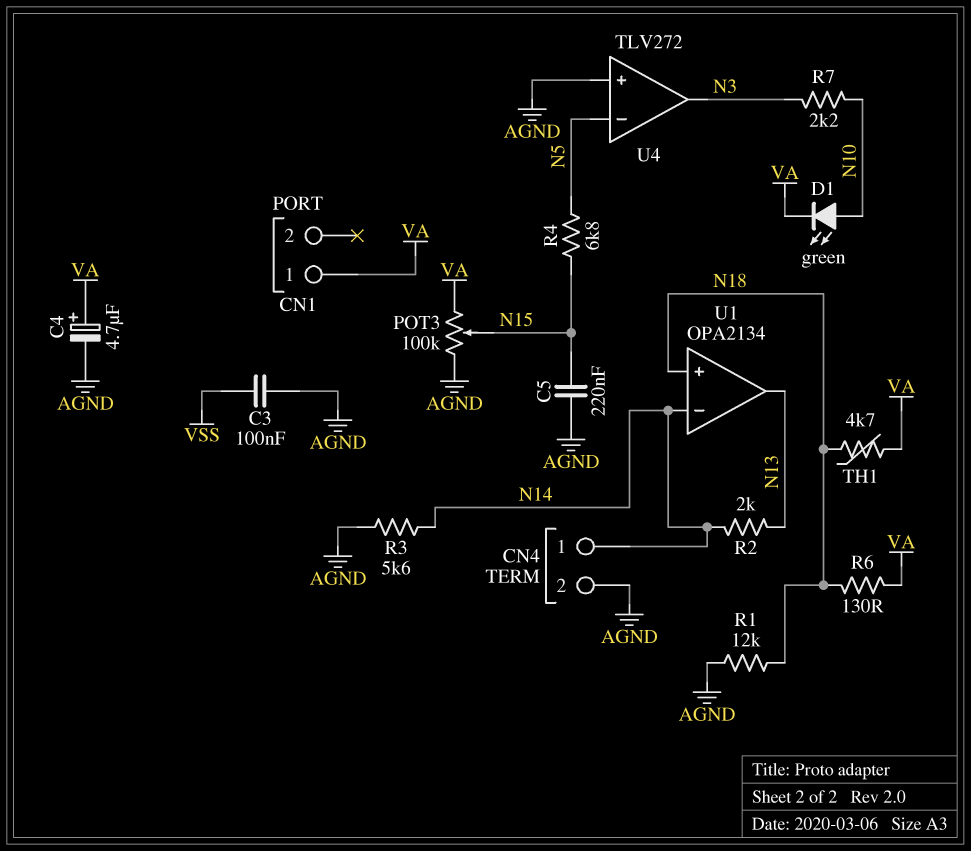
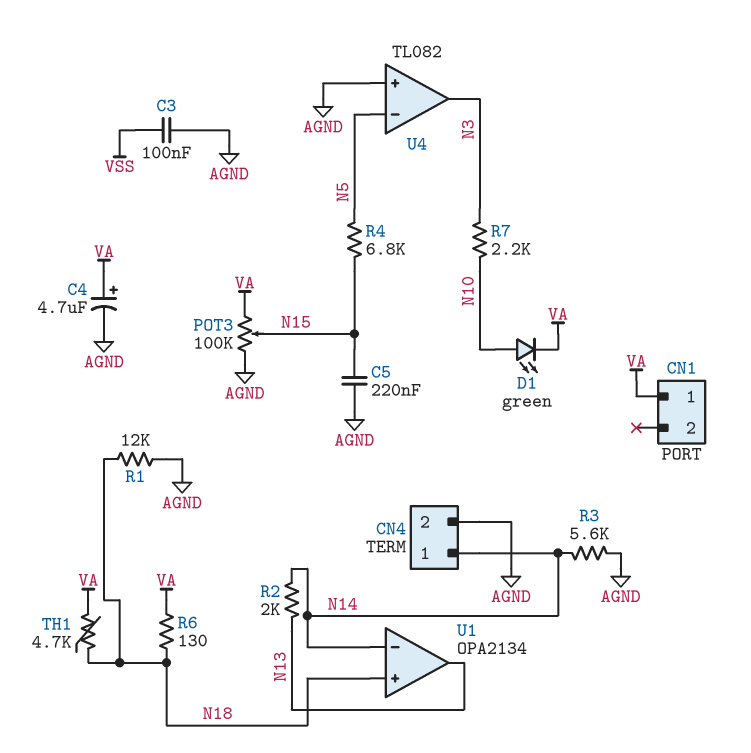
U4: TLV272 -> TL082

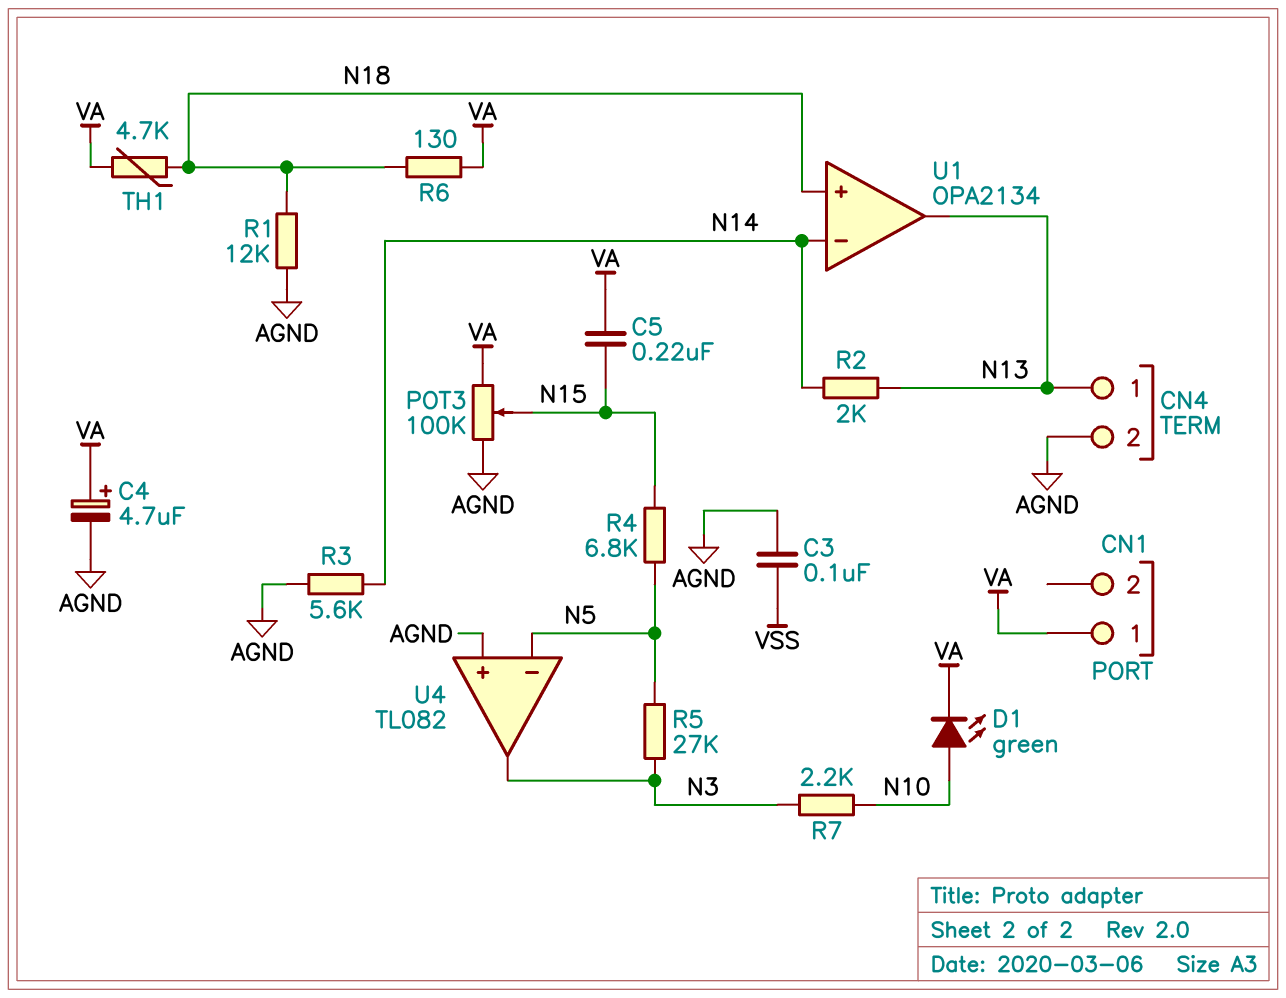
C5: 220nF (AGND, N15) -> 220nF (N15, VA)
CN4 pin 1: N14 -> N13
R5: none -> 27k (N3, N5)

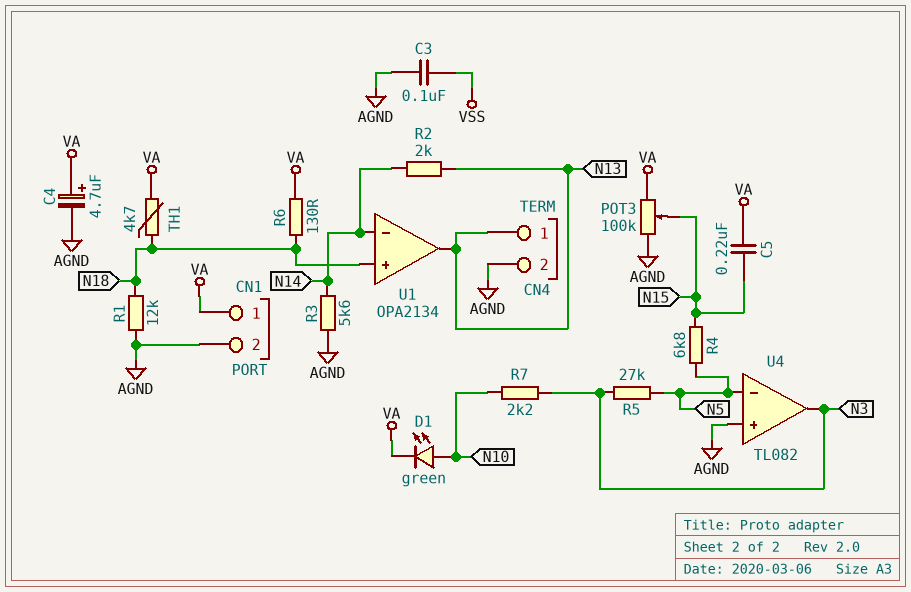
CN1 pin 2: none -> AGND

